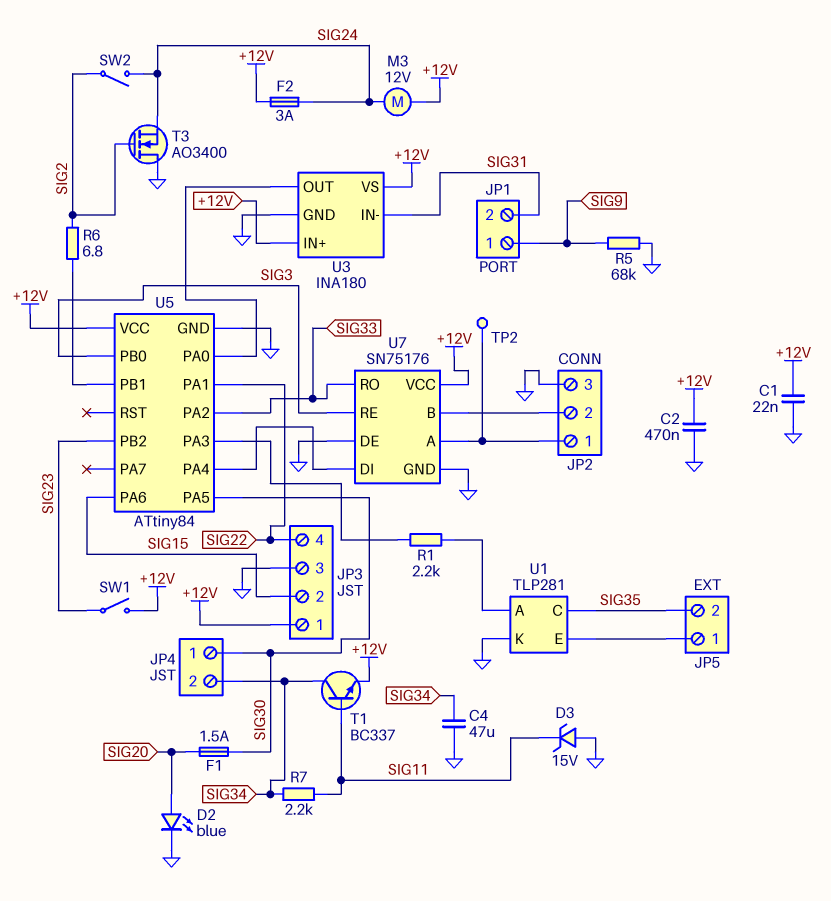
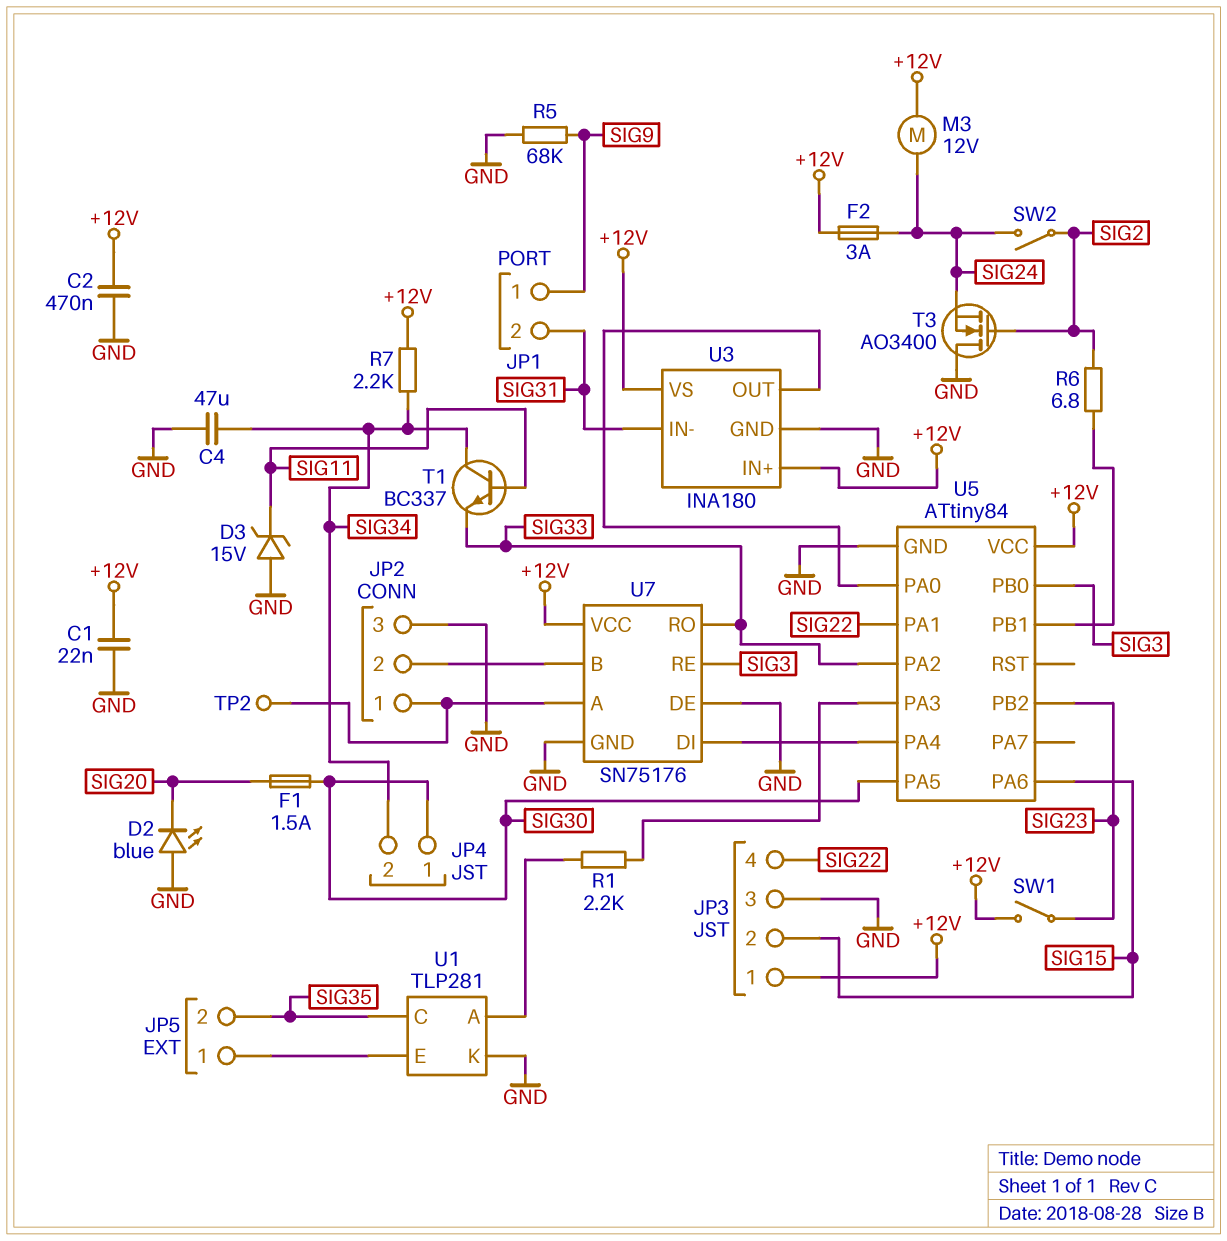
D2: LED blue (A SIG20, K GND) -> LED blue (A GND, K SIG20)
R7: 2.2k (SIG11, SIG34) -> 2.2k (+12V, SIG34)
T1: NPN BC337 (B SIG11, C SIG34, E +12V) -> NPN BC337 (B SIG11, C SIG34, E SIG33)

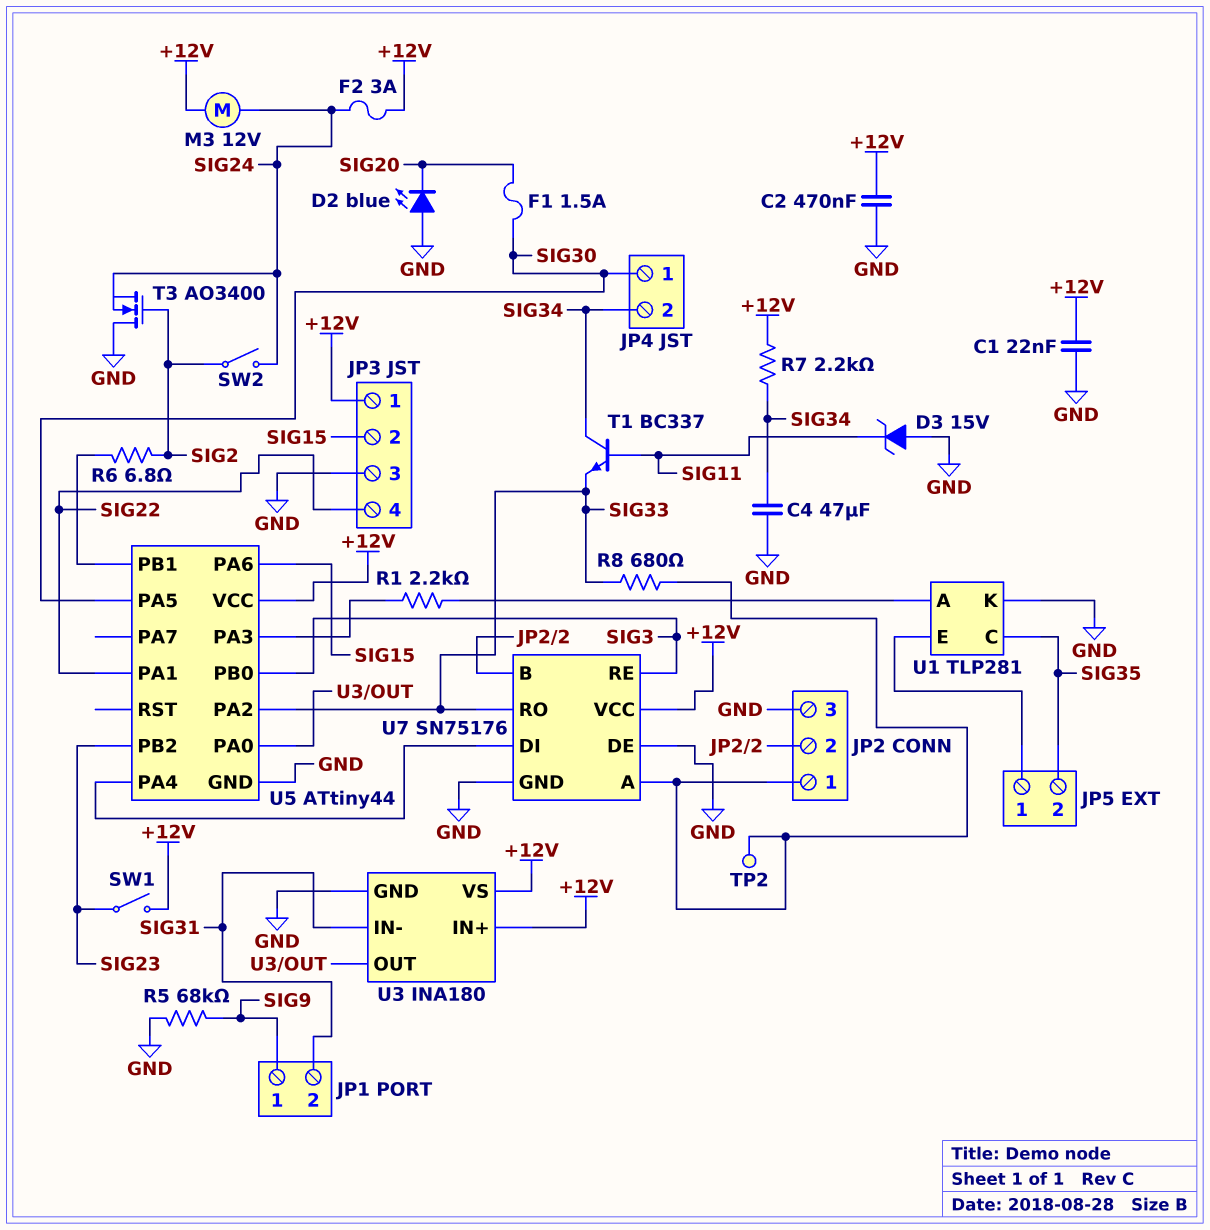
R8: none -> 680 (JP2/1, SIG33)
U5: ATtiny84 -> ATtiny44

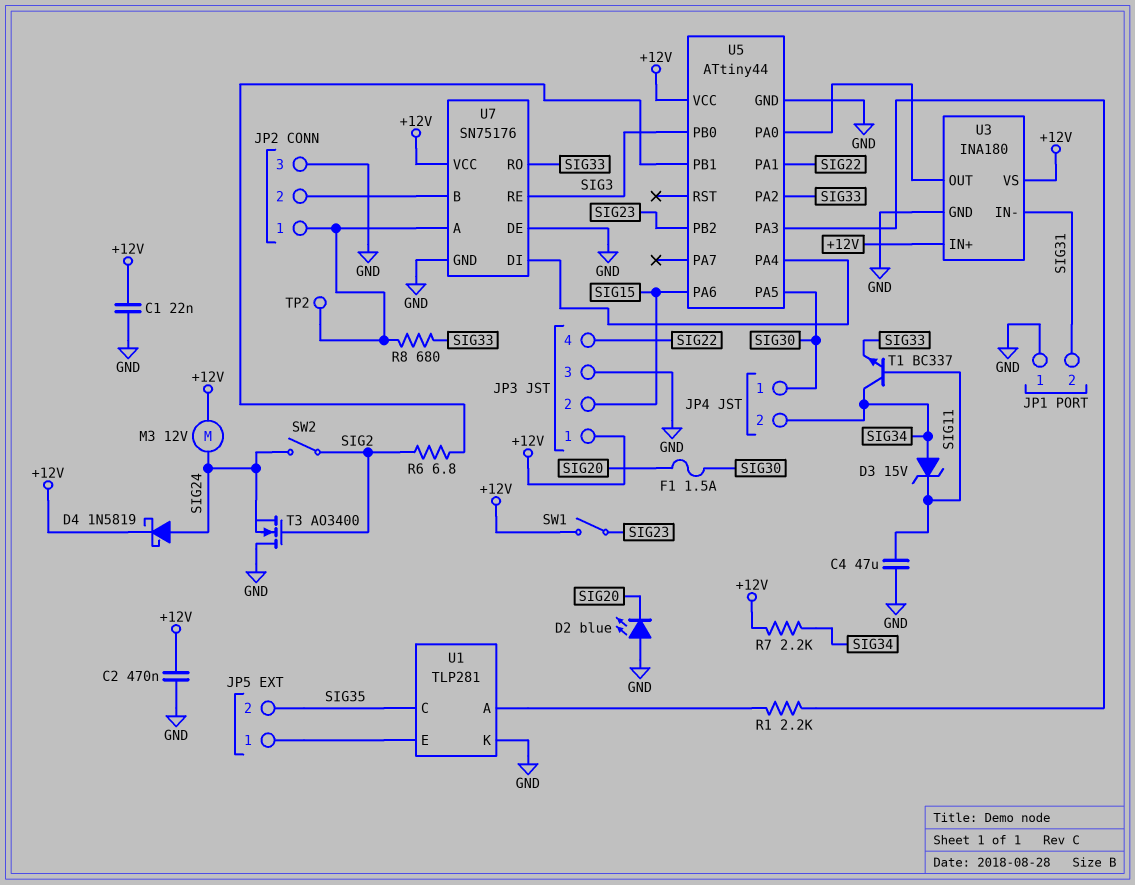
C4: 47uF (GND, SIG34) -> 47uF (GND, SIG11)
D3: zener 15V (A GND, K SIG11) -> zener 15V (A SIG34, K SIG11)
D4: none -> schottky 1N5819 (A SIG24, K +12V)
F2: 3A (+12V, SIG24) -> none
JP1 pin 1: SIG9 -> GND
R5: 68k (GND, SIG9) -> none

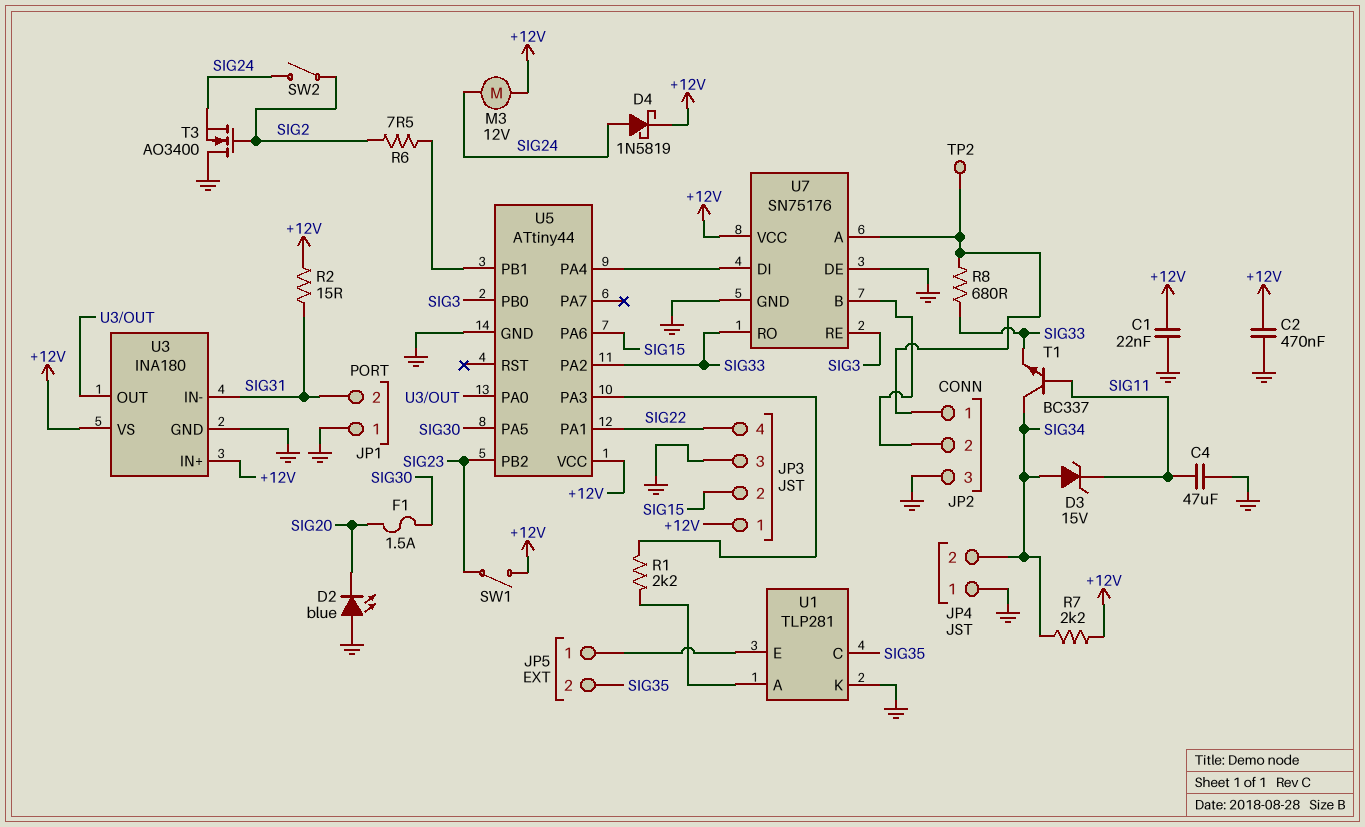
JP4 pin 1: SIG30 -> GND
R2: none -> 15 (+12V, SIG31)
R6: 6.8 (SIG2, U5/PB1) -> 7.5 (SIG2, U5/PB1)

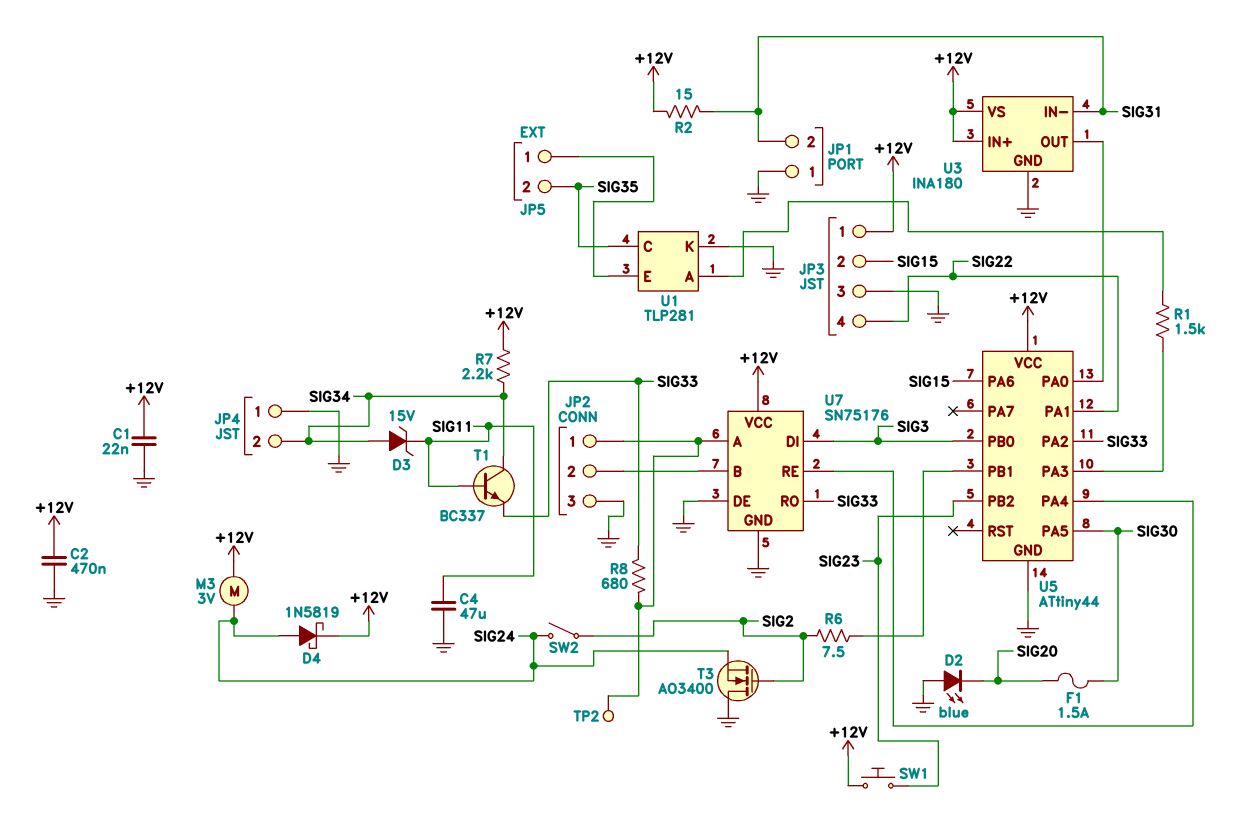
M3: motor 12V (+12V, SIG24) -> motor 3V (+12V, SIG24)
R1: 2.2k (U1/A, U5/PA3) -> 1.5k (U1/A, U5/PA3)
SW1: switch (+12V, SIG23) -> button (+12V, SIG23)
U7 pin DI: U5/PA4 -> SIG3
U7 pin RE: SIG3 -> U5/PA4

